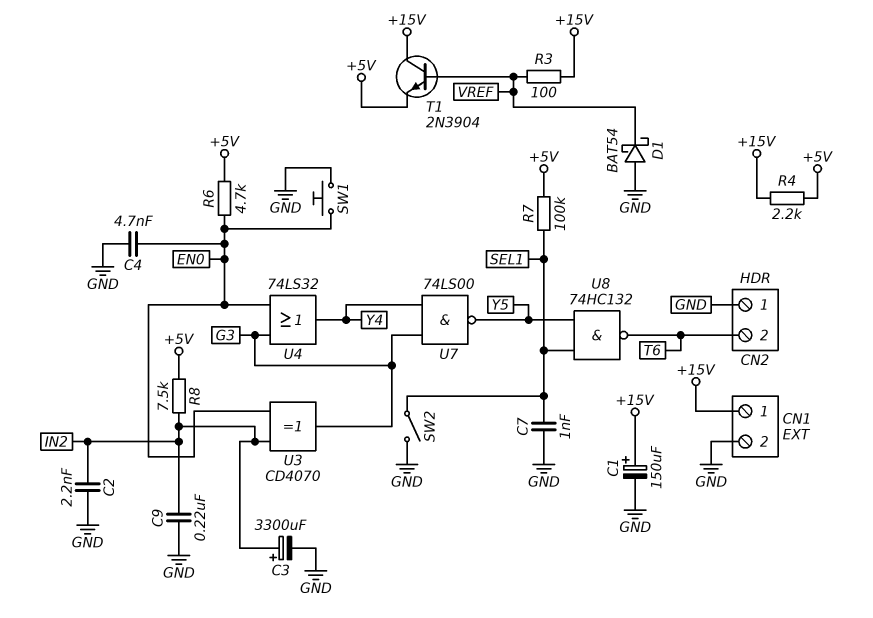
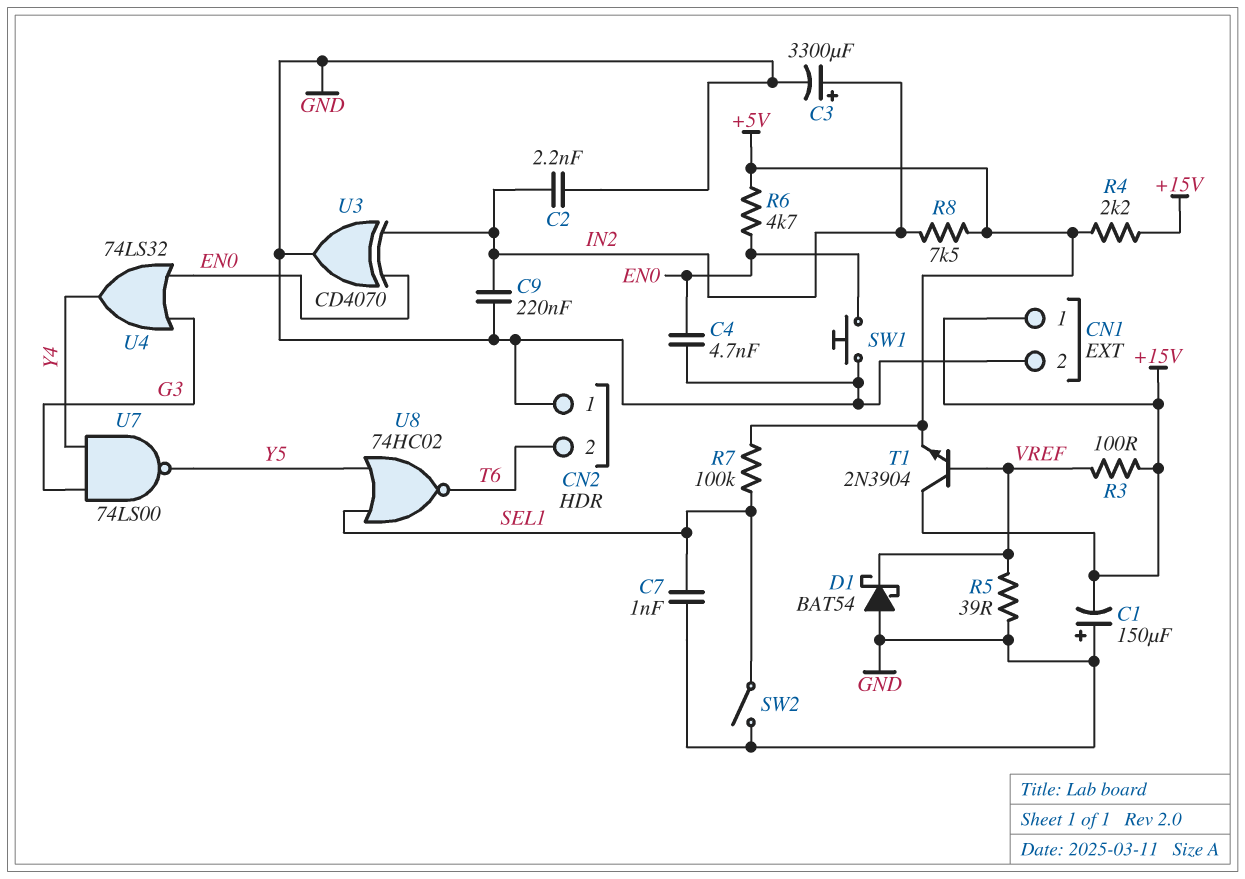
C1: 150uF (plus +15V, minus GND) -> 150uF (plus GND, minus +15V)
R5: none -> 39 (GND, VREF)
U3: XOR CD4070 (in EN0, in IN2, out G3) -> XOR CD4070 (in EN0, in IN2, out GND)
U8: NAND 74HC132 (in SEL1, in Y5, out T6) -> NOR 74HC02 (in SEL1, in Y5, out T6)

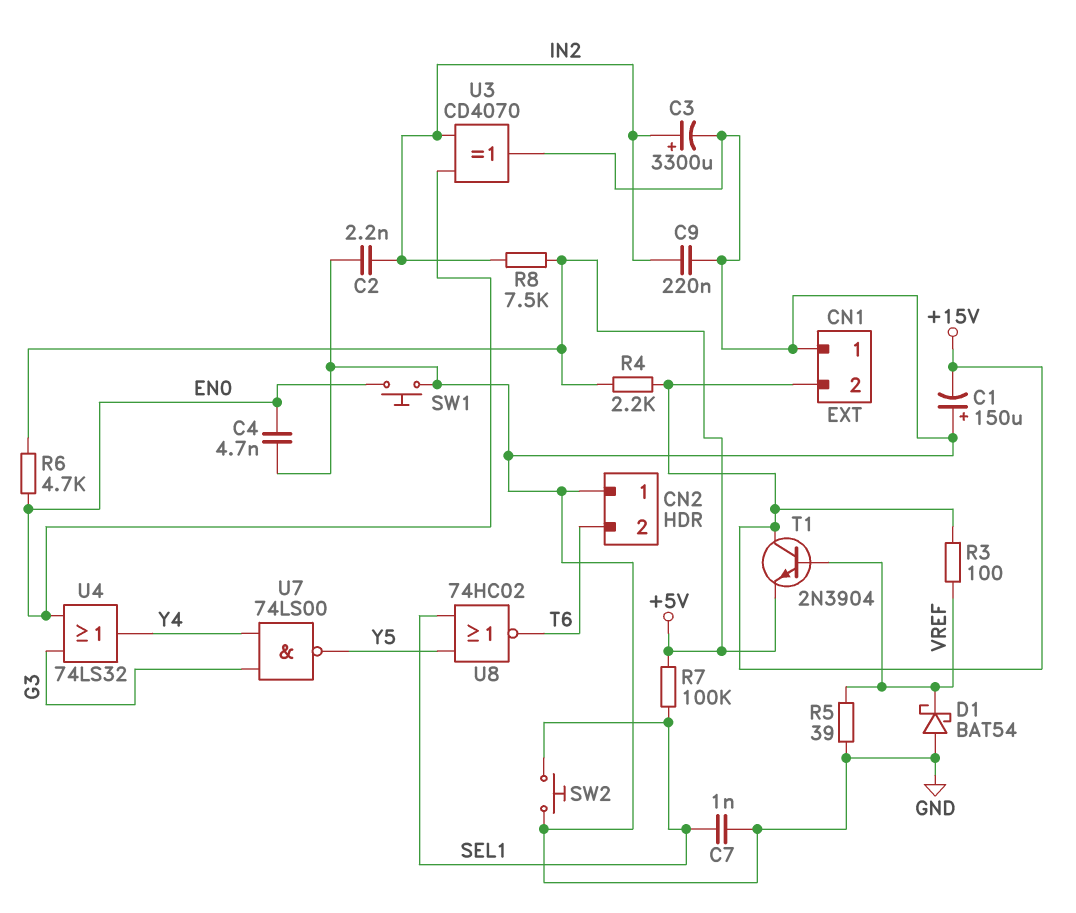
CN1 pin 1: +15V -> GND
CN1 pin 2: GND -> +15V
SW2: switch (GND, SEL1) -> button (GND, SEL1)

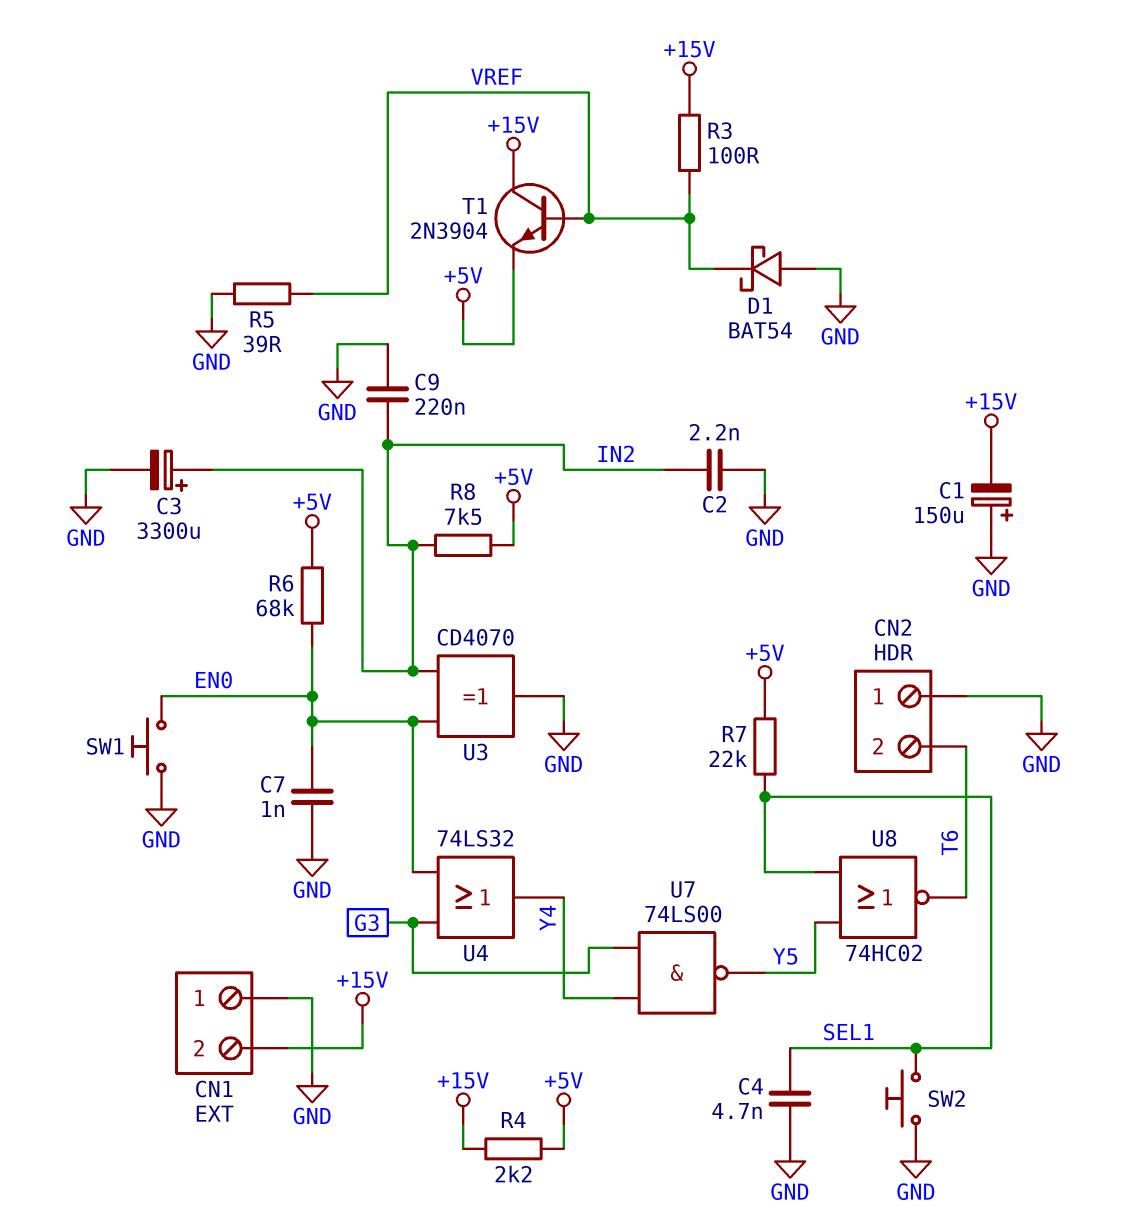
C4: 4.7nF (EN0, GND) -> 4.7nF (GND, SEL1)
C7: 1nF (GND, SEL1) -> 1nF (EN0, GND)
R6: 4.7k (+5V, EN0) -> 68k (+5V, EN0)
R7: 100k (+5V, SEL1) -> 22k (+5V, SEL1)

